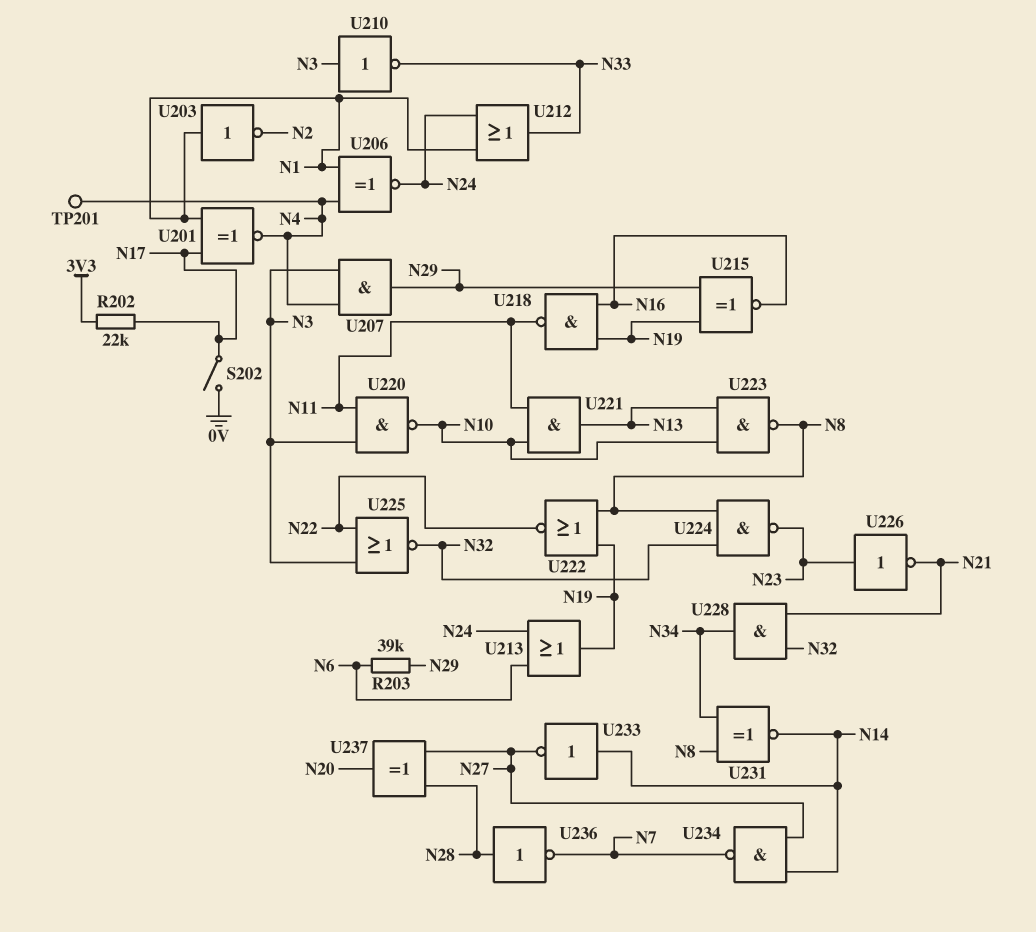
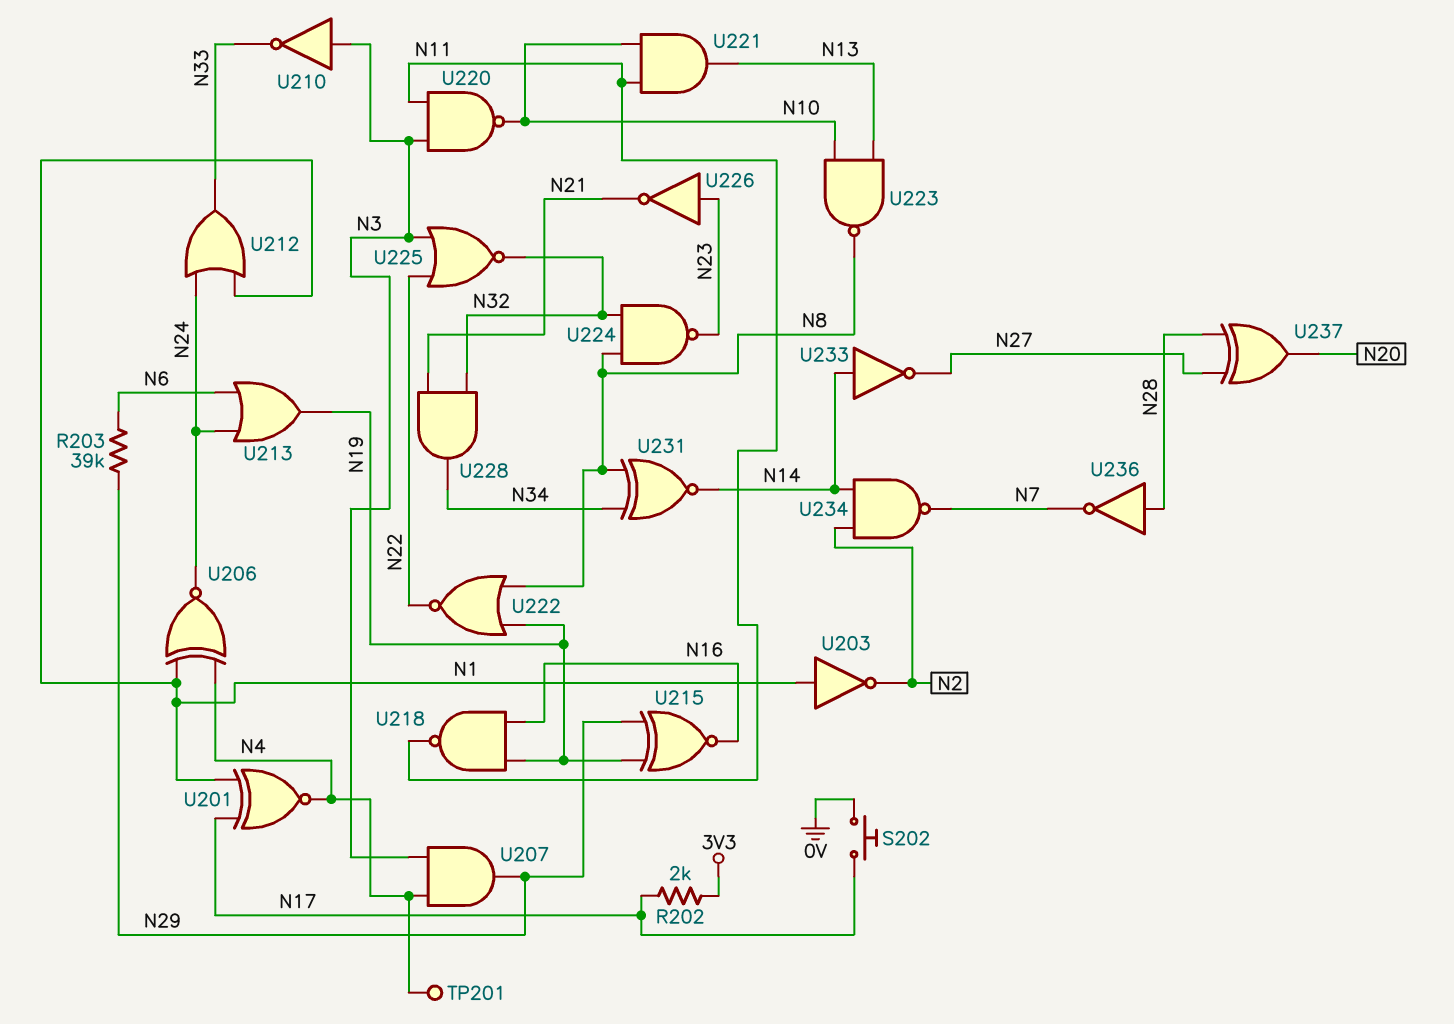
R202: 22k (3V3, N17) -> 2k (3V3, N17)
S202: switch (0V, N17) -> button (0V, N17)
U234: NAND (in N14, in N27, out N7) -> NAND (in N2, in N14, out N7)

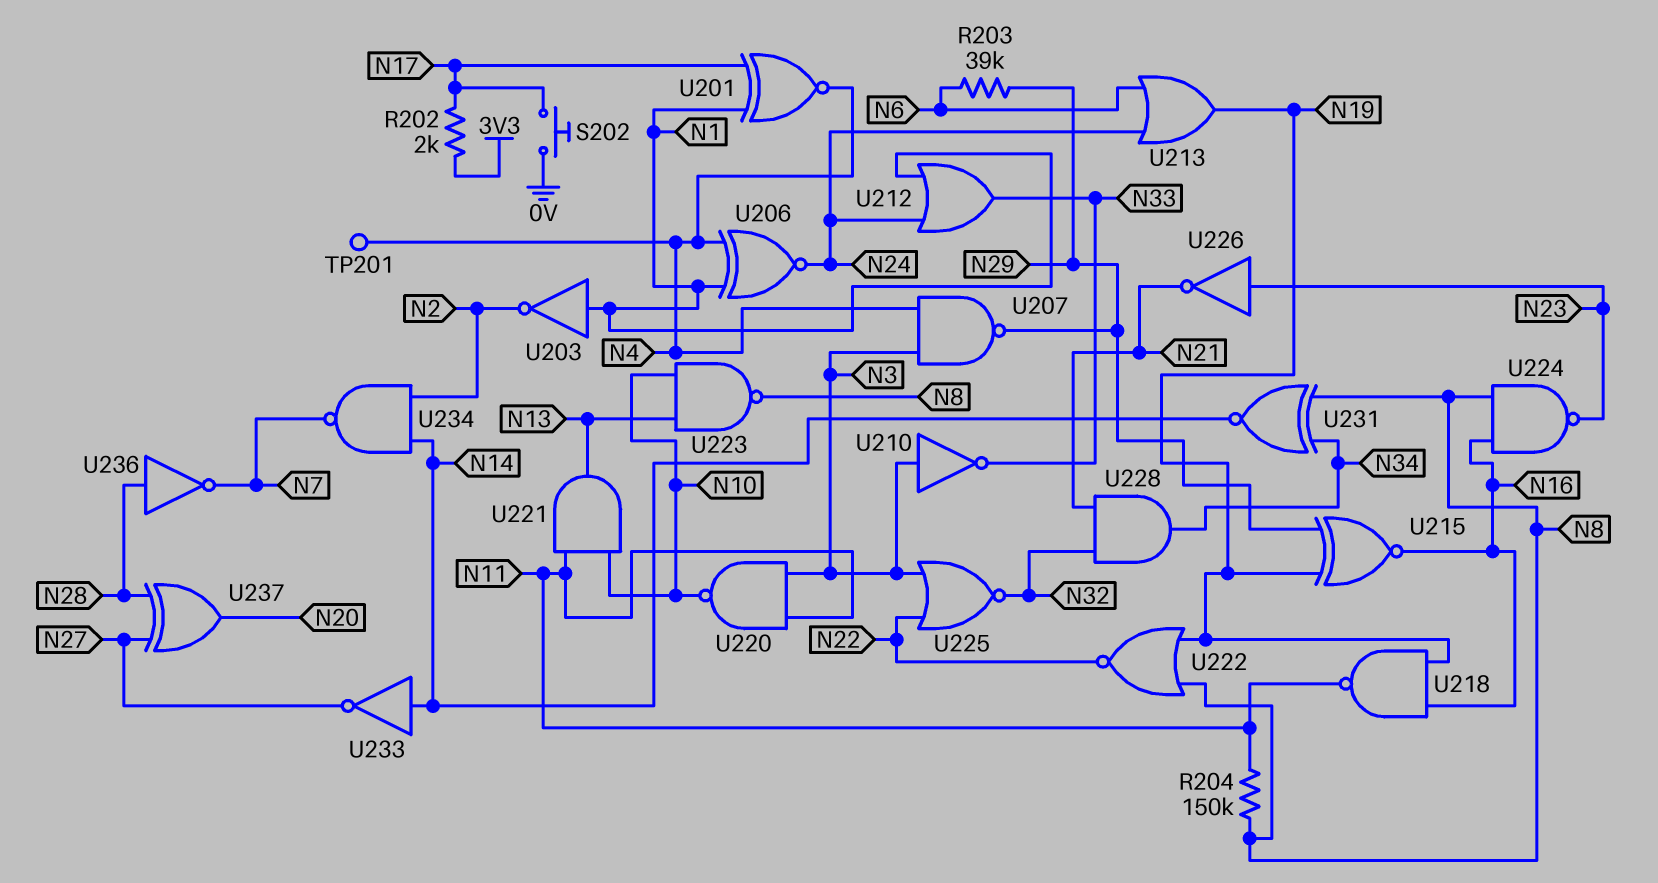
R204: none -> 150k (N8, N11)
U207: AND (in N3, in N4, out N29) -> NAND (in N3, in N4, out N29)
U224: NAND (in N8, in N32, out N23) -> NAND (in N8, in N16, out N23)

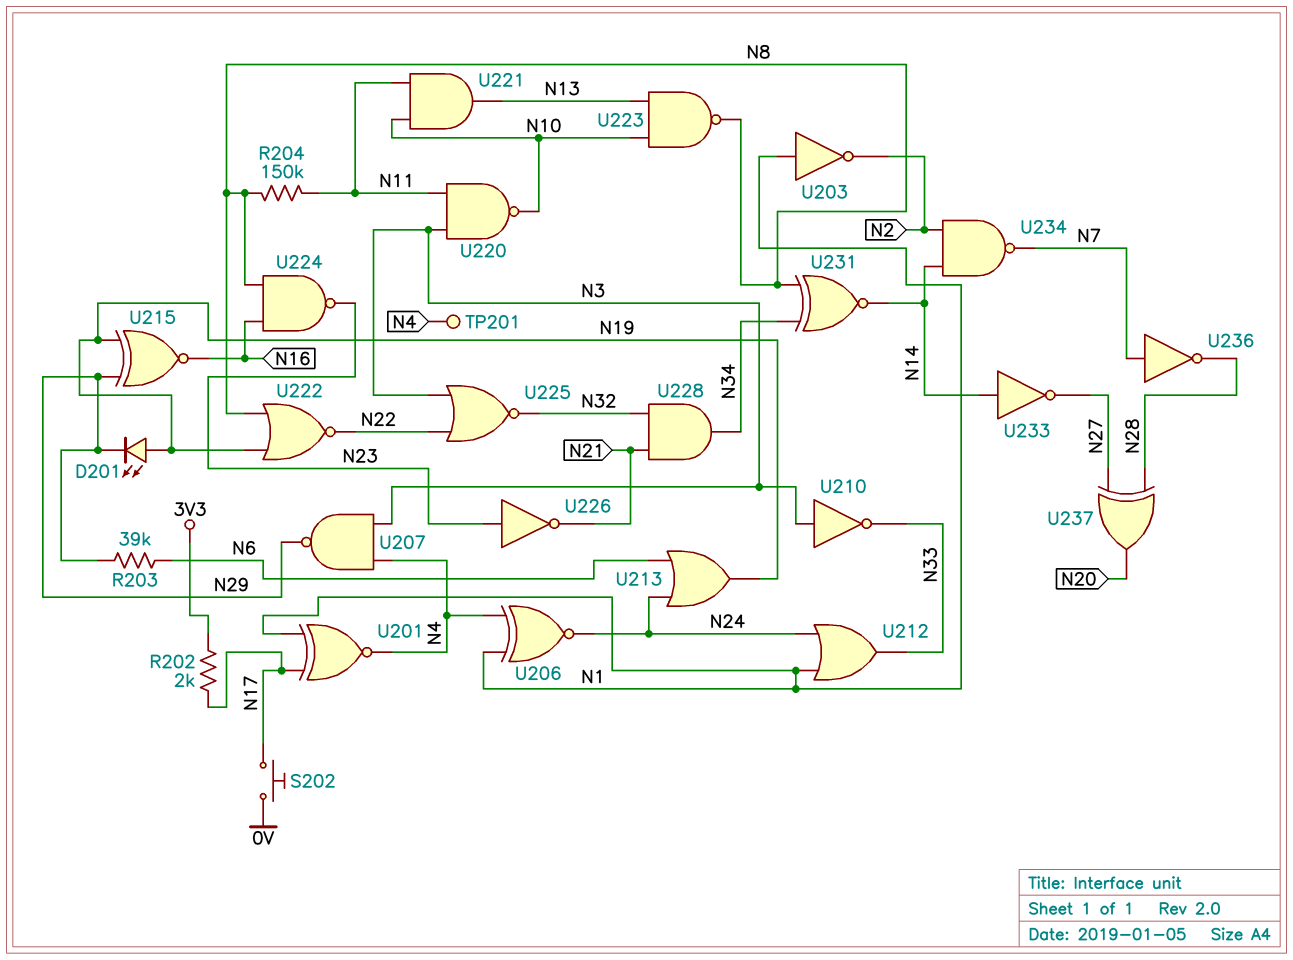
D201: none -> LED (A N19, K N29)
U218: NAND (in N16, in N19, out N11) -> none
U236: NOT (in N28, out N7) -> NOT (in N7, out N28)

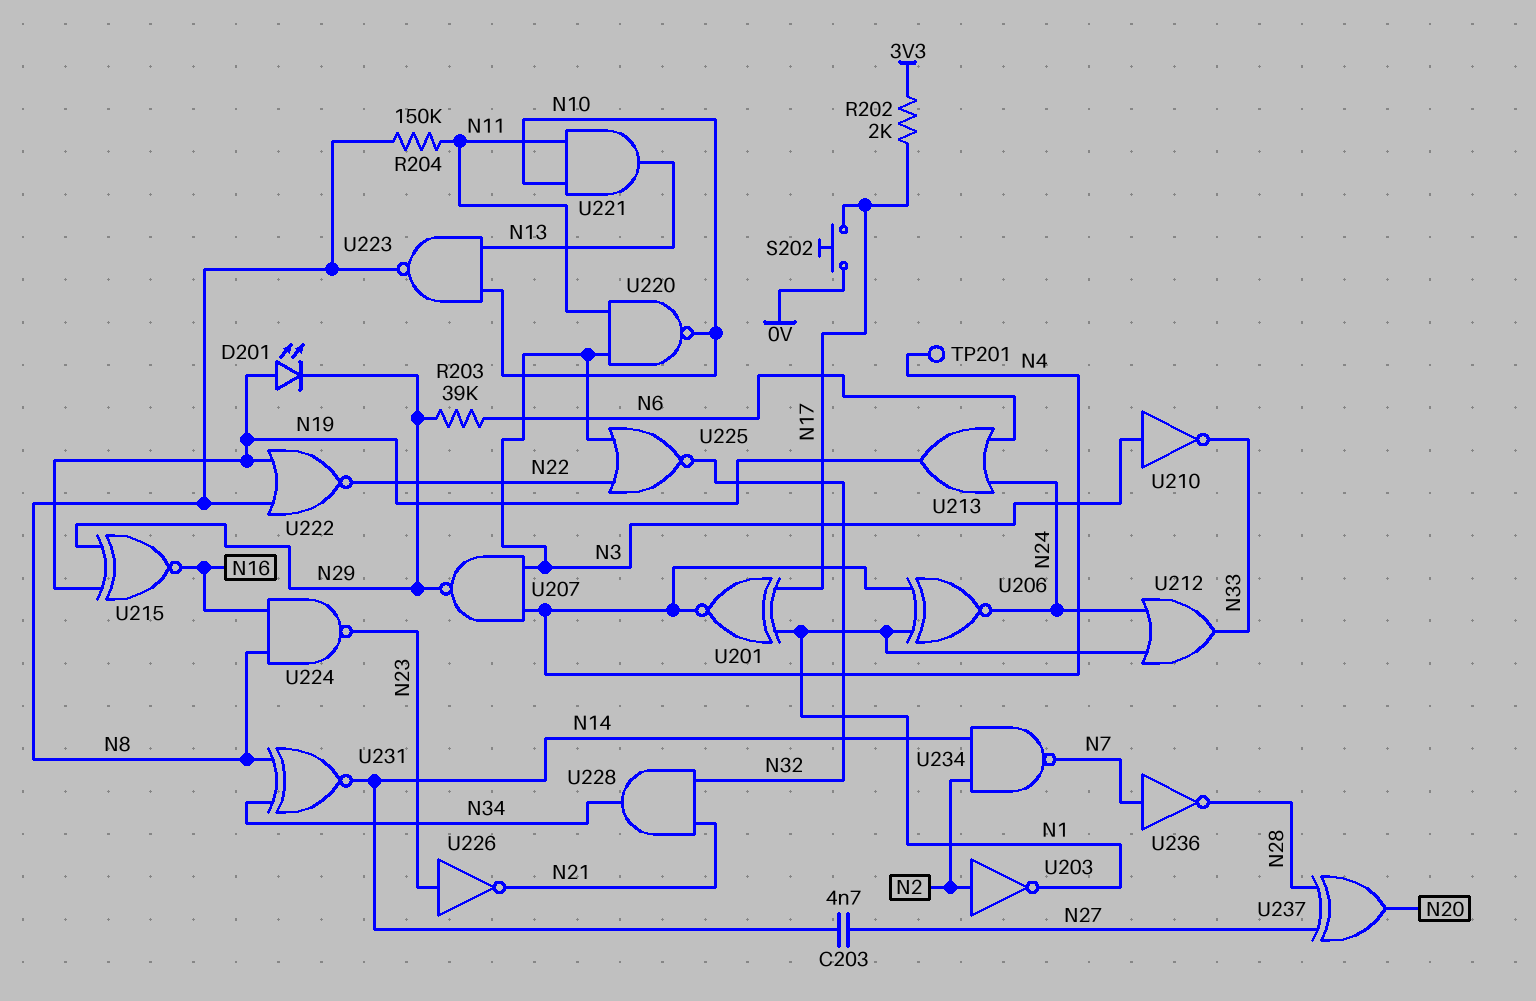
C203: none -> 4.7nF (N14, N27)
U203: NOT (in N1, out N2) -> NOT (in N2, out N1)
U233: NOT (in N14, out N27) -> none

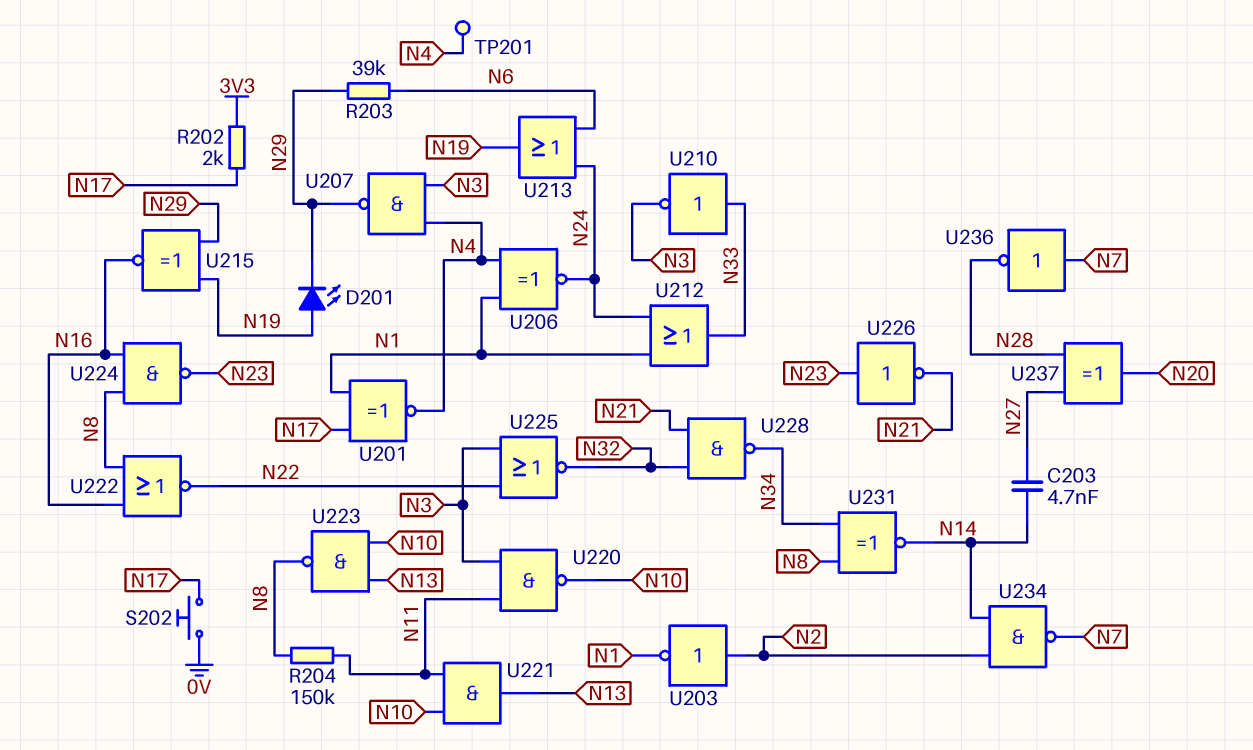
U210: NOT (in N3, out N33) -> NOT (in N33, out N3)
U222: NOR (in N8, in N19, out N22) -> NOR (in N8, in N16, out N22)
U228: AND (in N21, in N32, out N34) -> NAND (in N21, in N32, out N34)

